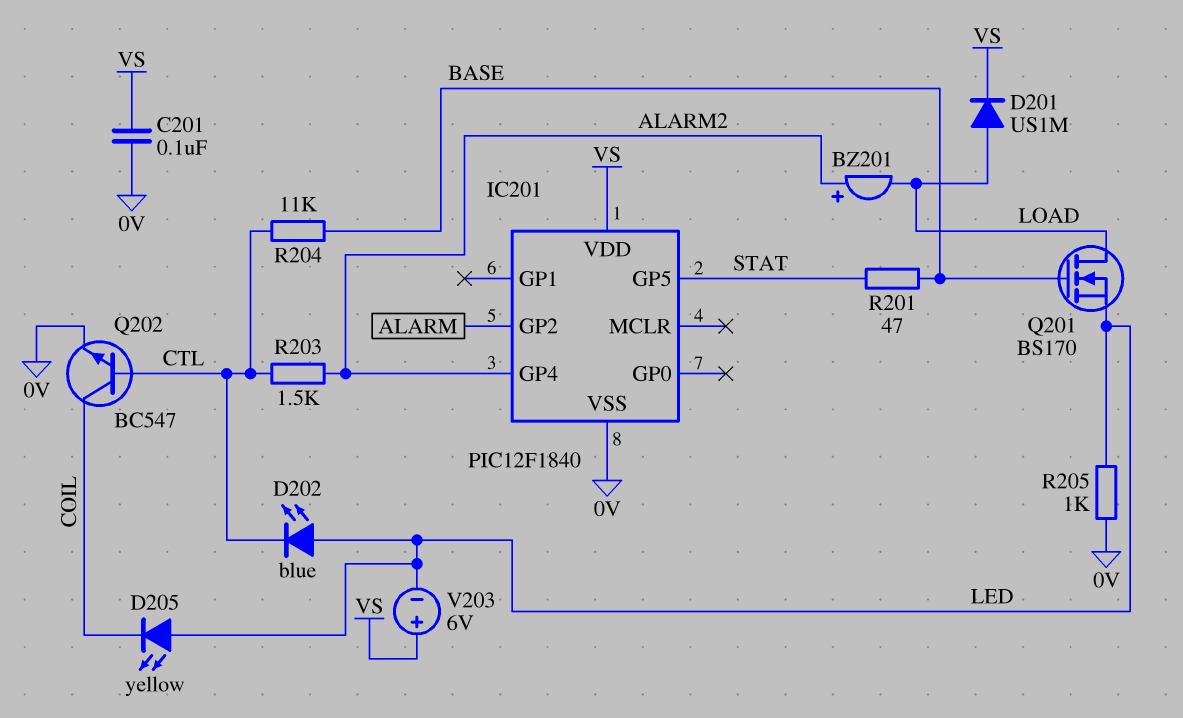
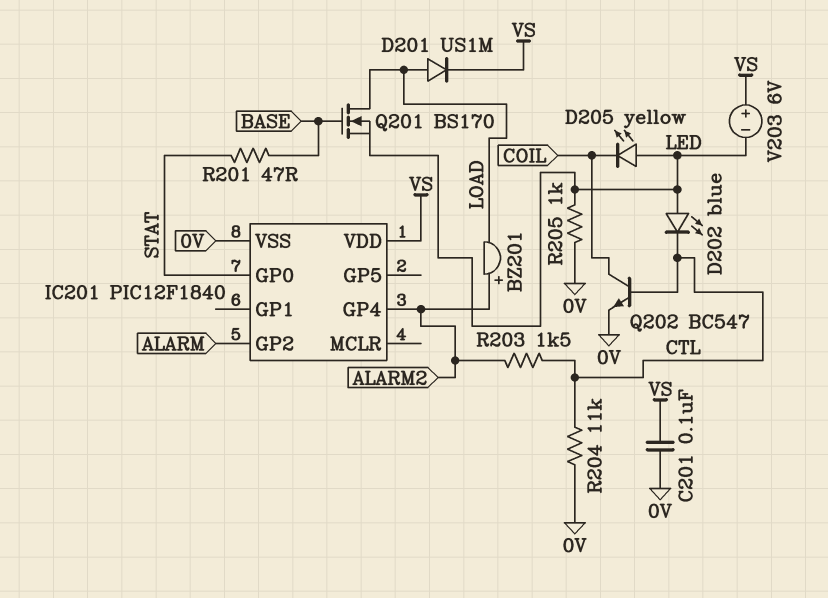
IC201 pin GP0: none -> STAT
IC201 pin GP5: STAT -> none
R204: 11k (BASE, CTL) -> 11k (0V, CTL)

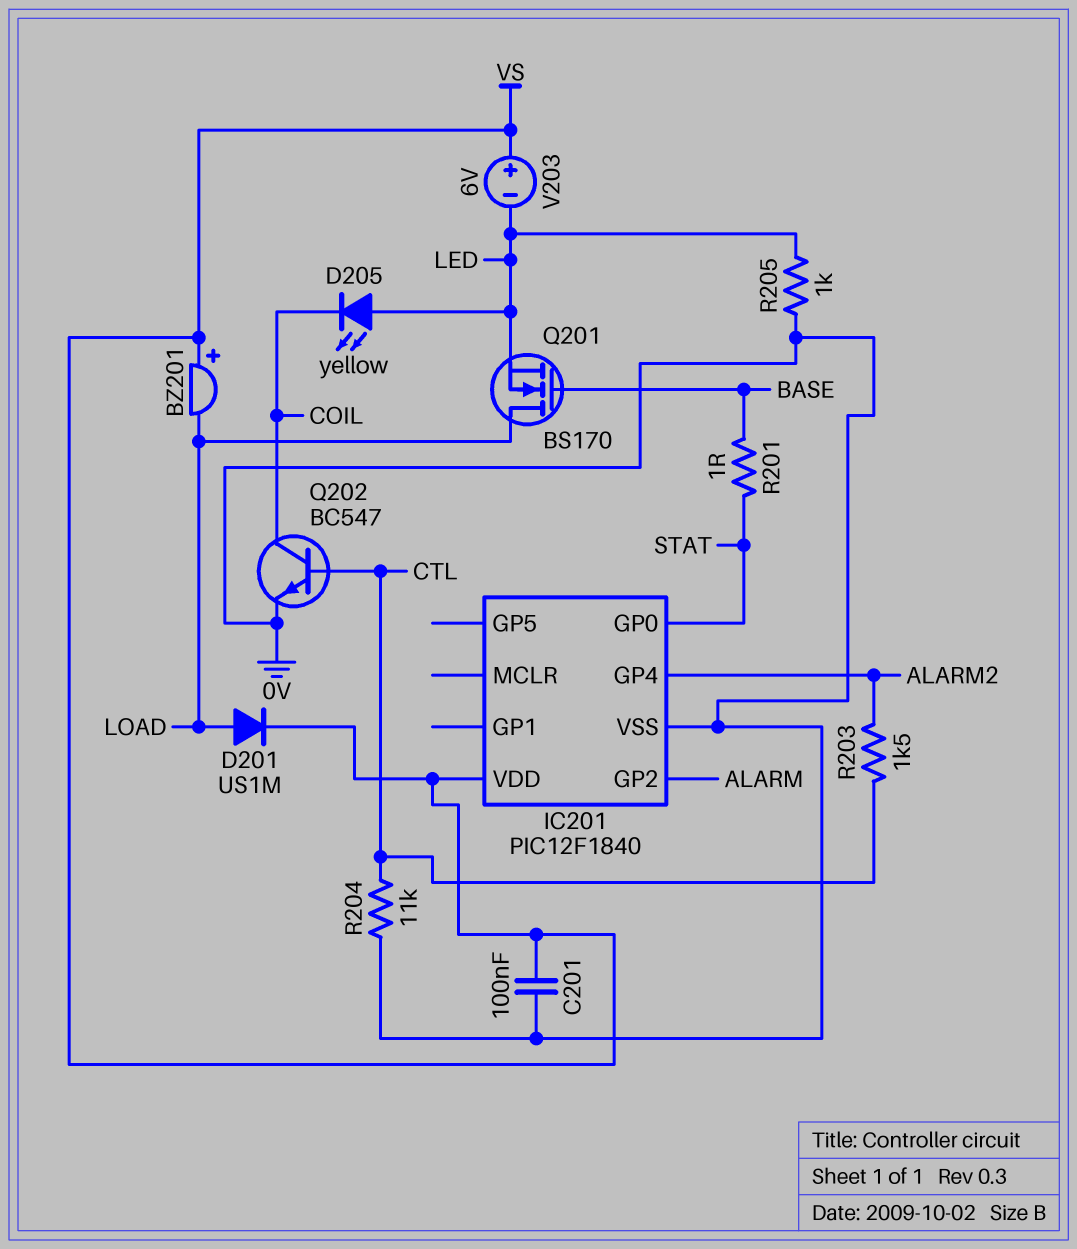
BZ201: buzzer (plus ALARM2, minus LOAD) -> buzzer (plus VS, minus LOAD)
D202: LED blue (A LED, K CTL) -> none
R201: 47 (BASE, STAT) -> 1 (BASE, STAT)

